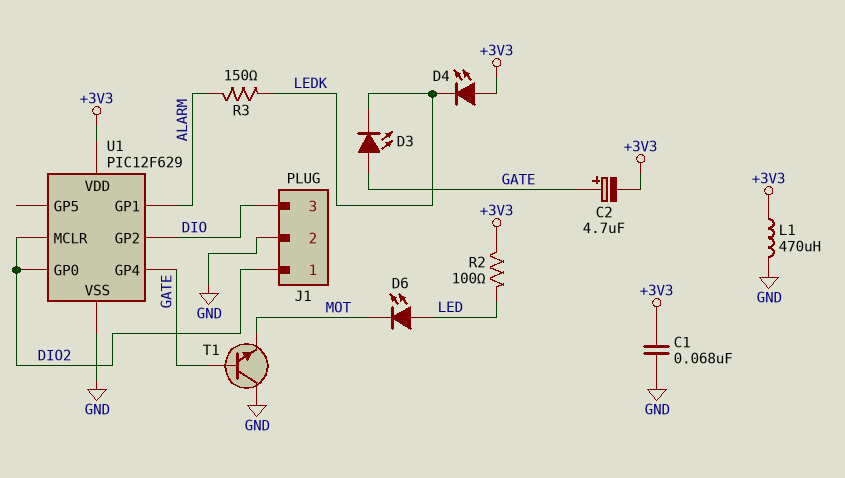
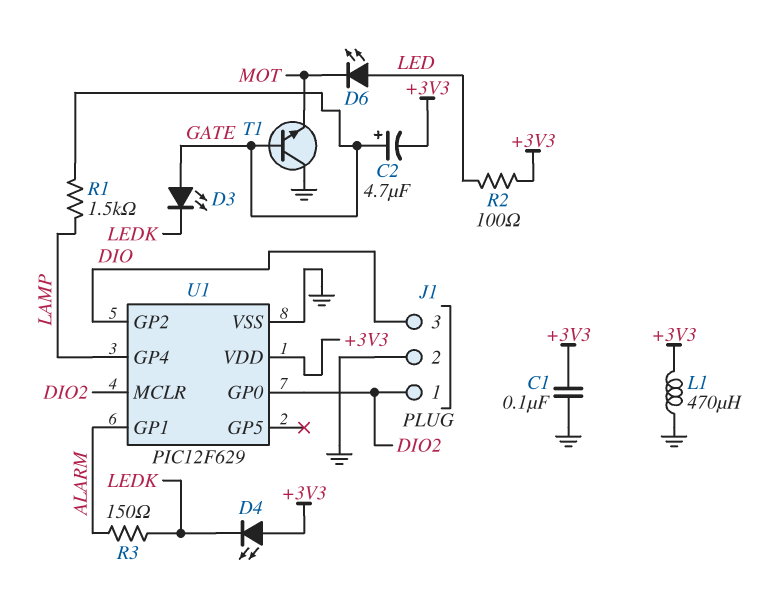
C1: 68nF (+3V3, GND) -> 100nF (+3V3, GND)
R1: none -> 1.5k (GATE, LAMP)
U1 pin GP4: GATE -> LAMP

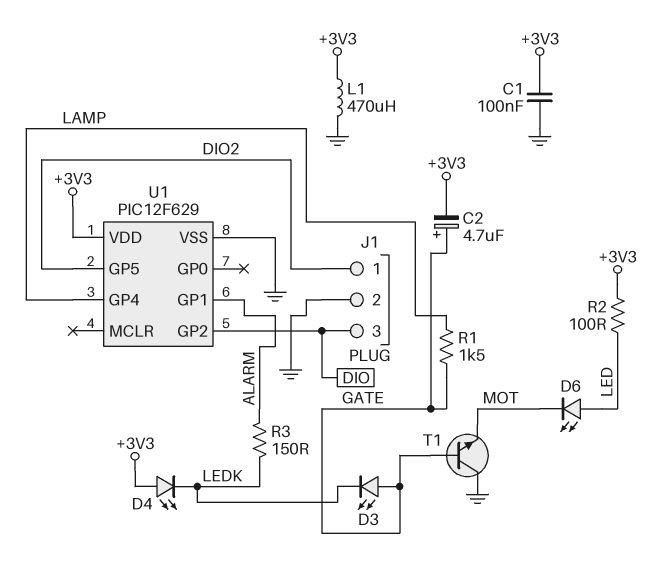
U1 pin GP0: DIO2 -> none
U1 pin GP5: none -> DIO2
U1 pin MCLR: DIO2 -> none

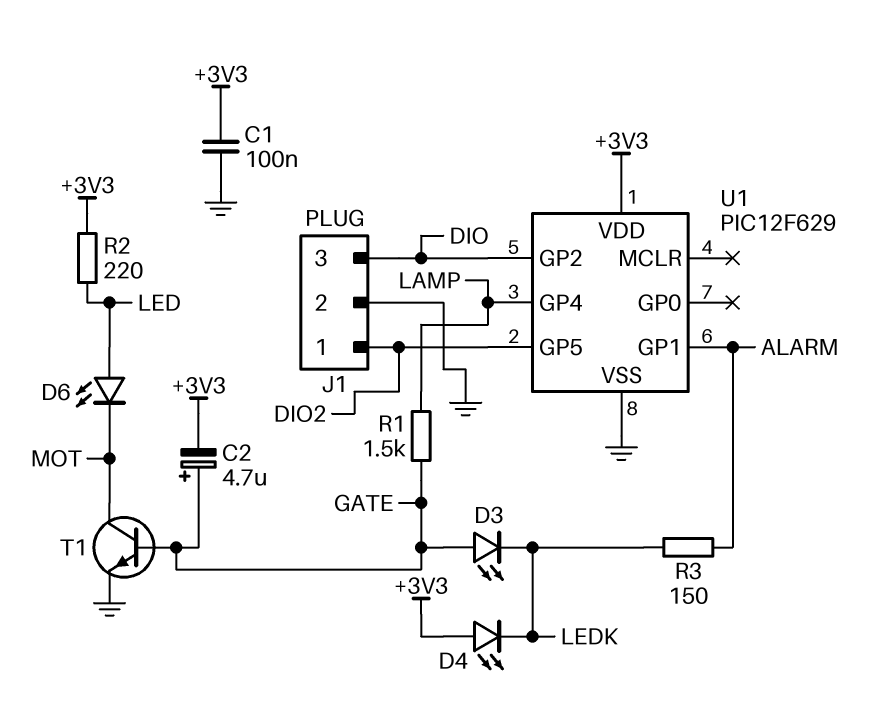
L1: 470uH (+3V3, GND) -> none
R2: 100 (+3V3, LED) -> 220 (+3V3, LED)
T1: NPN (B GATE, C GND, E MOT) -> NPN (B GATE, C MOT, E GND)

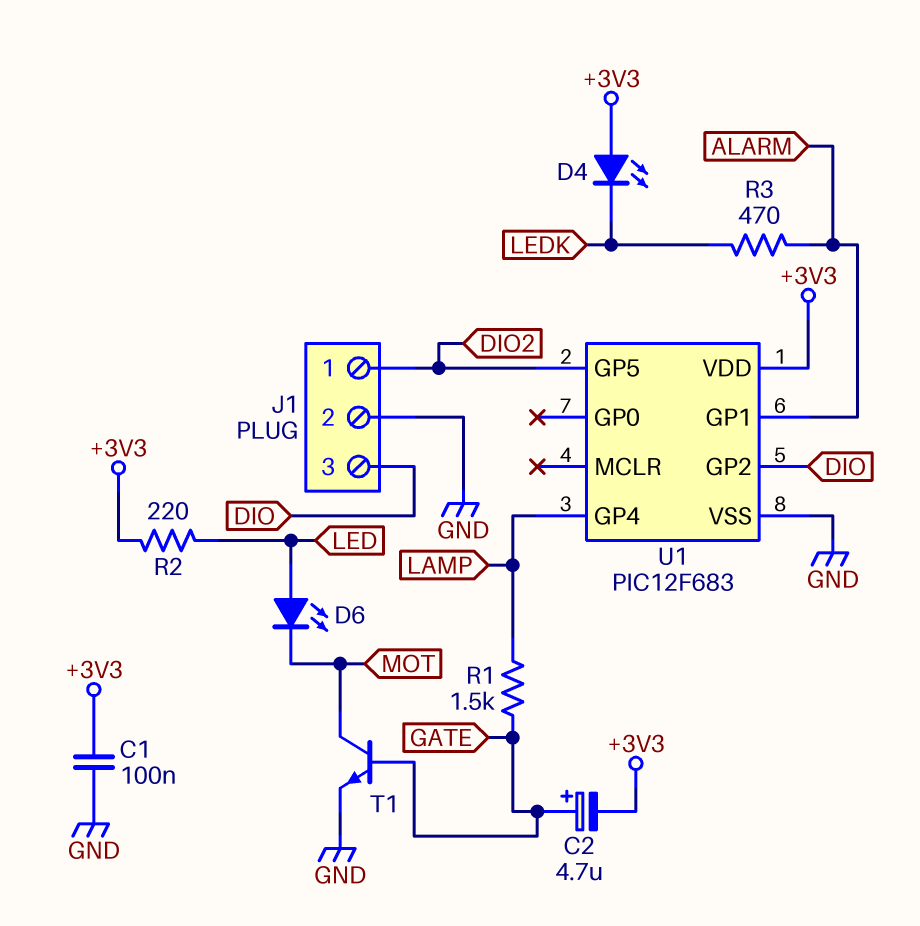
D3: LED (A GATE, K LEDK) -> none
R3: 150 (ALARM, LEDK) -> 470 (ALARM, LEDK)
U1: PIC12F629 -> PIC12F683

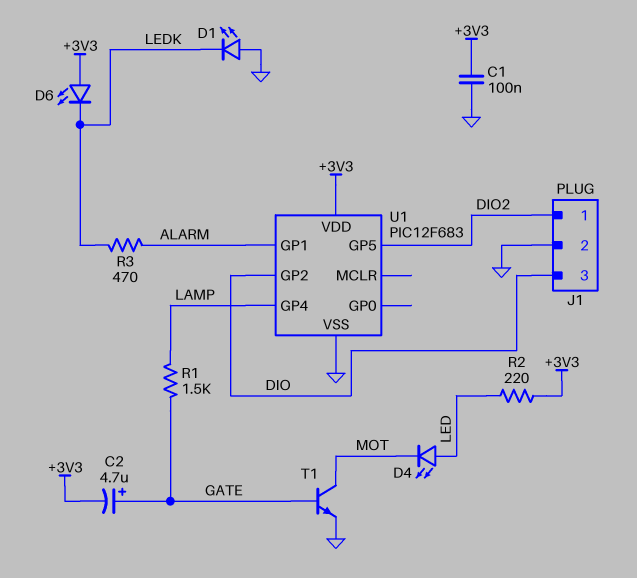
D1: none -> LED (A GND, K LEDK)
D4: LED (A +3V3, K LEDK) -> LED (A LED, K MOT)
D6: LED (A LED, K MOT) -> LED (A +3V3, K LEDK)

